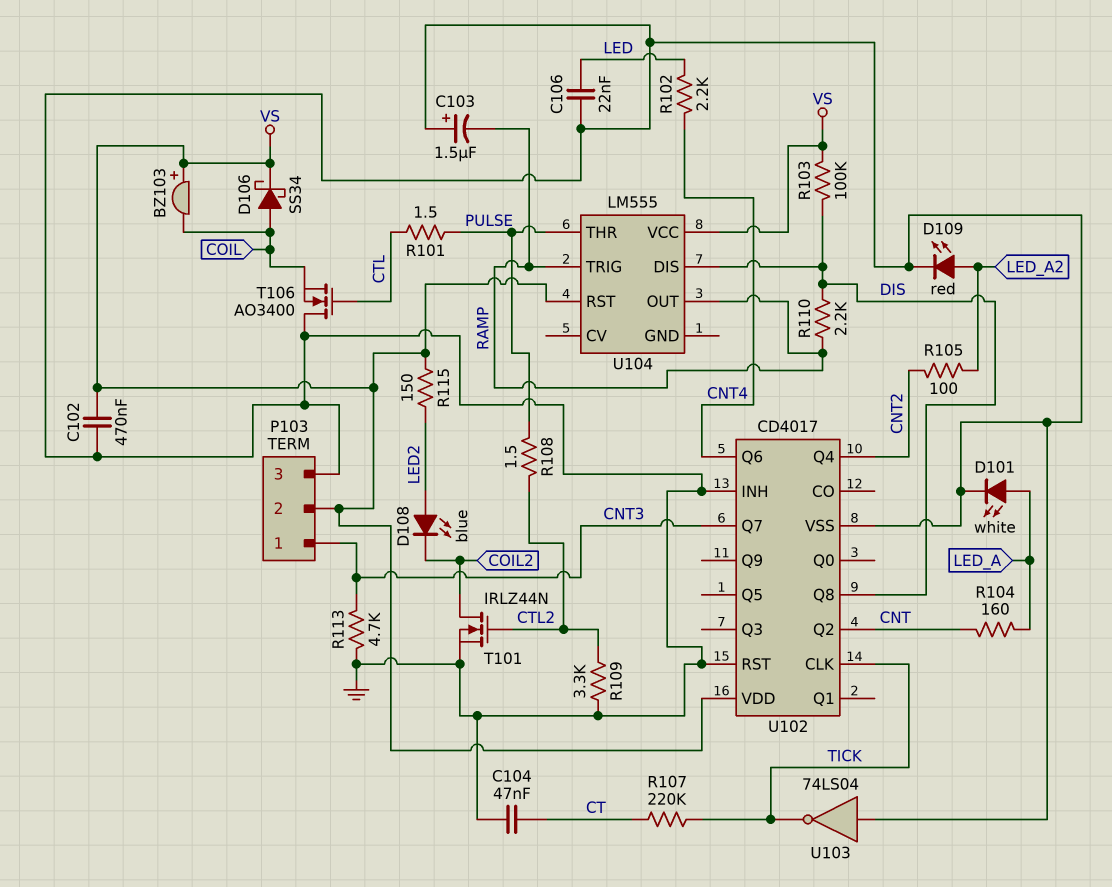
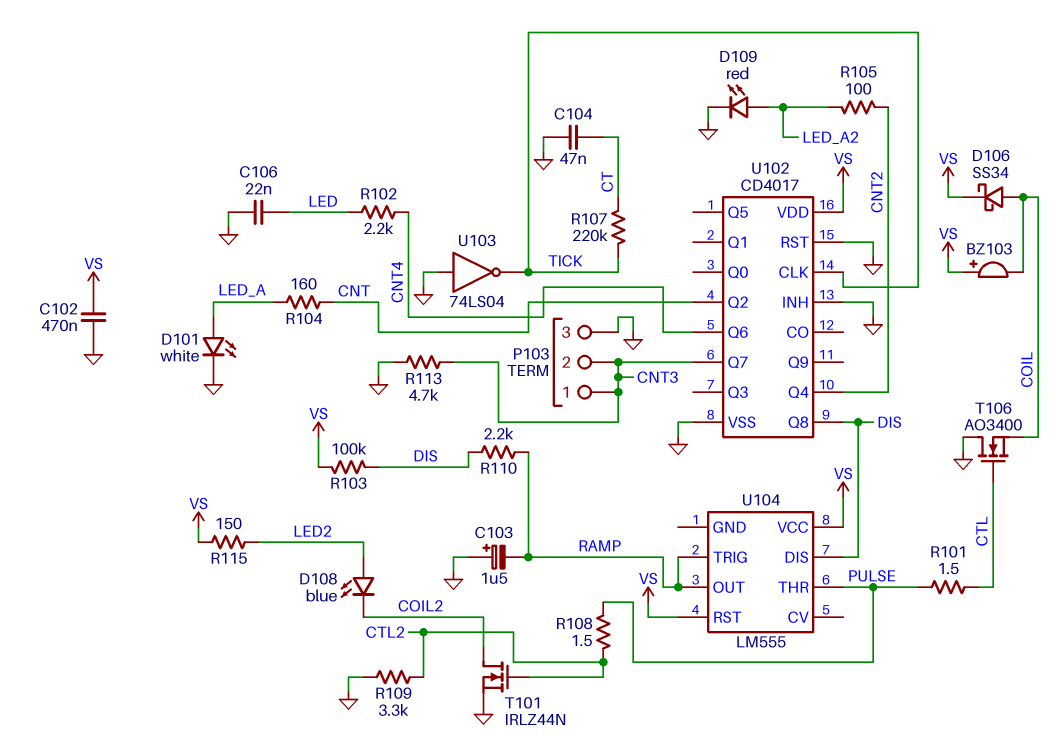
P103 pin 2: VS -> CNT3

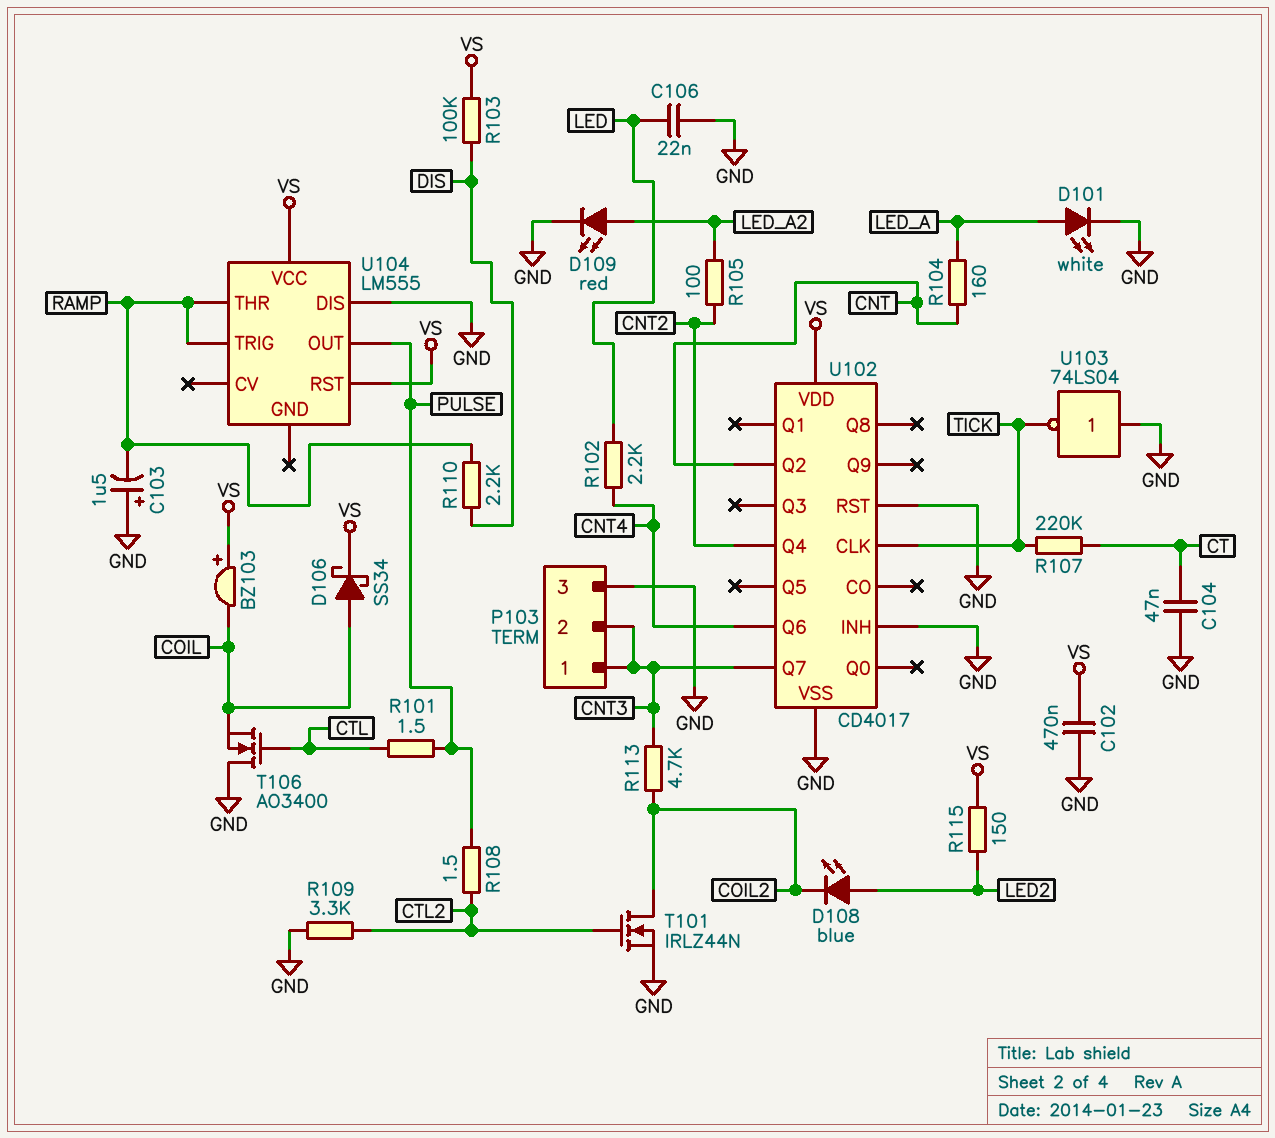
R113: 4.7k (CNT3, GND) -> 4.7k (CNT3, COIL2)
U102 pin Q8: DIS -> none
U104 pin DIS: DIS -> GND
U104 pin OUT: RAMP -> PULSE
U104 pin THR: PULSE -> RAMP

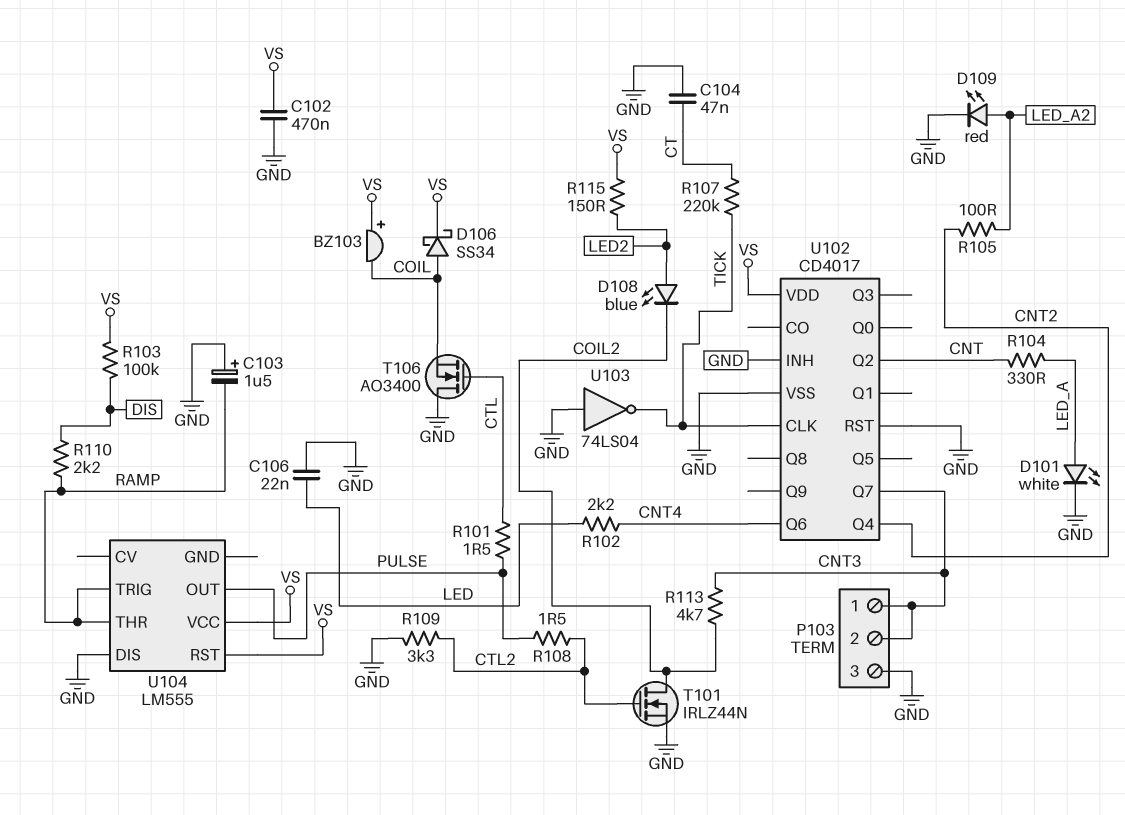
R104: 160 (CNT, LED_A) -> 330 (CNT, LED_A)

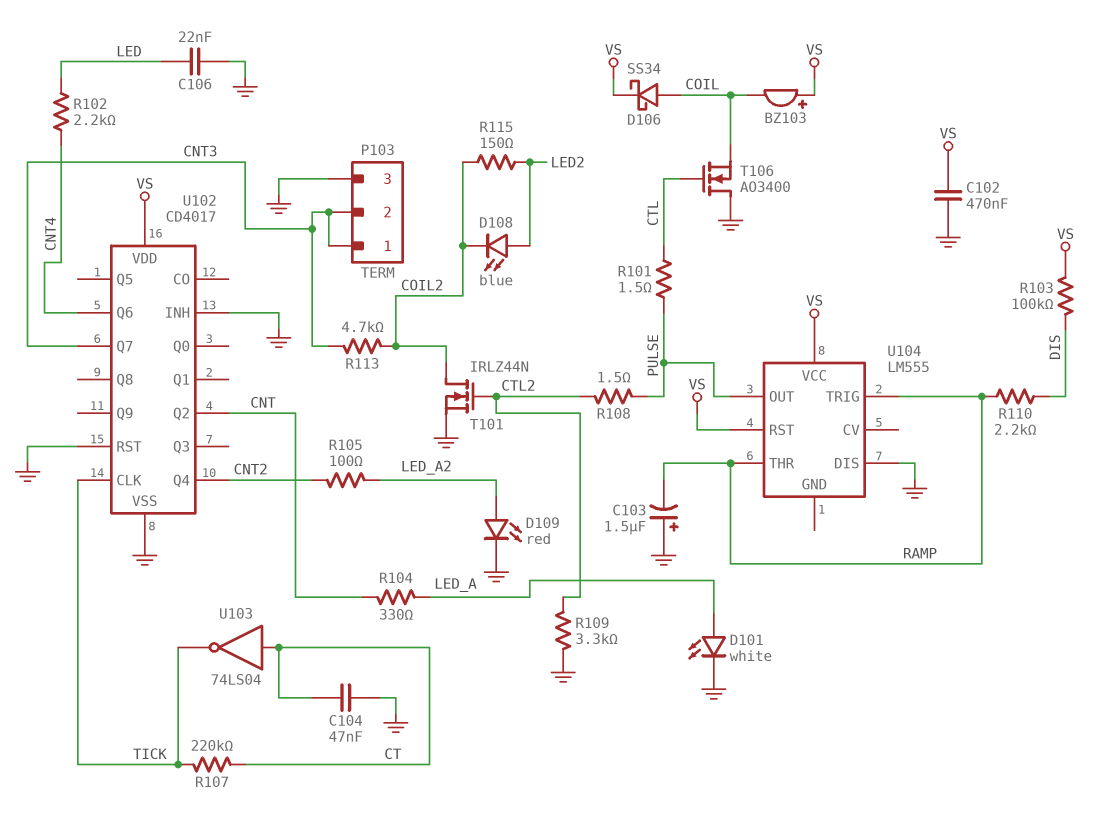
R115: 150 (LED2, VS) -> 150 (COIL2, LED2)
U103: NOT 74LS04 (in GND, out TICK) -> NOT 74LS04 (in CT, out TICK)

